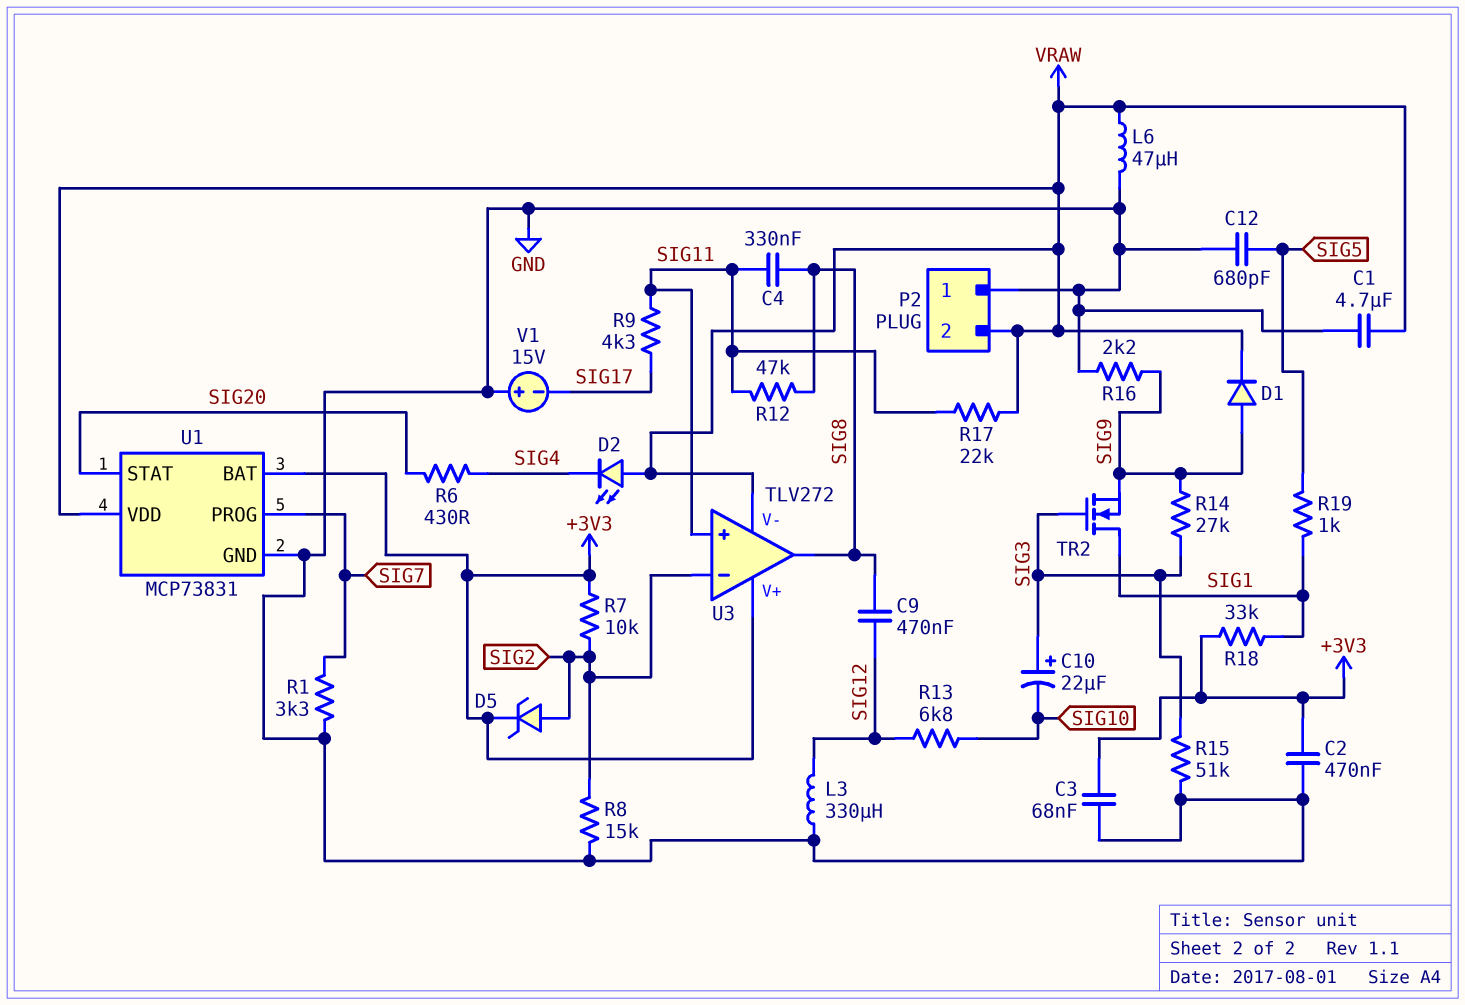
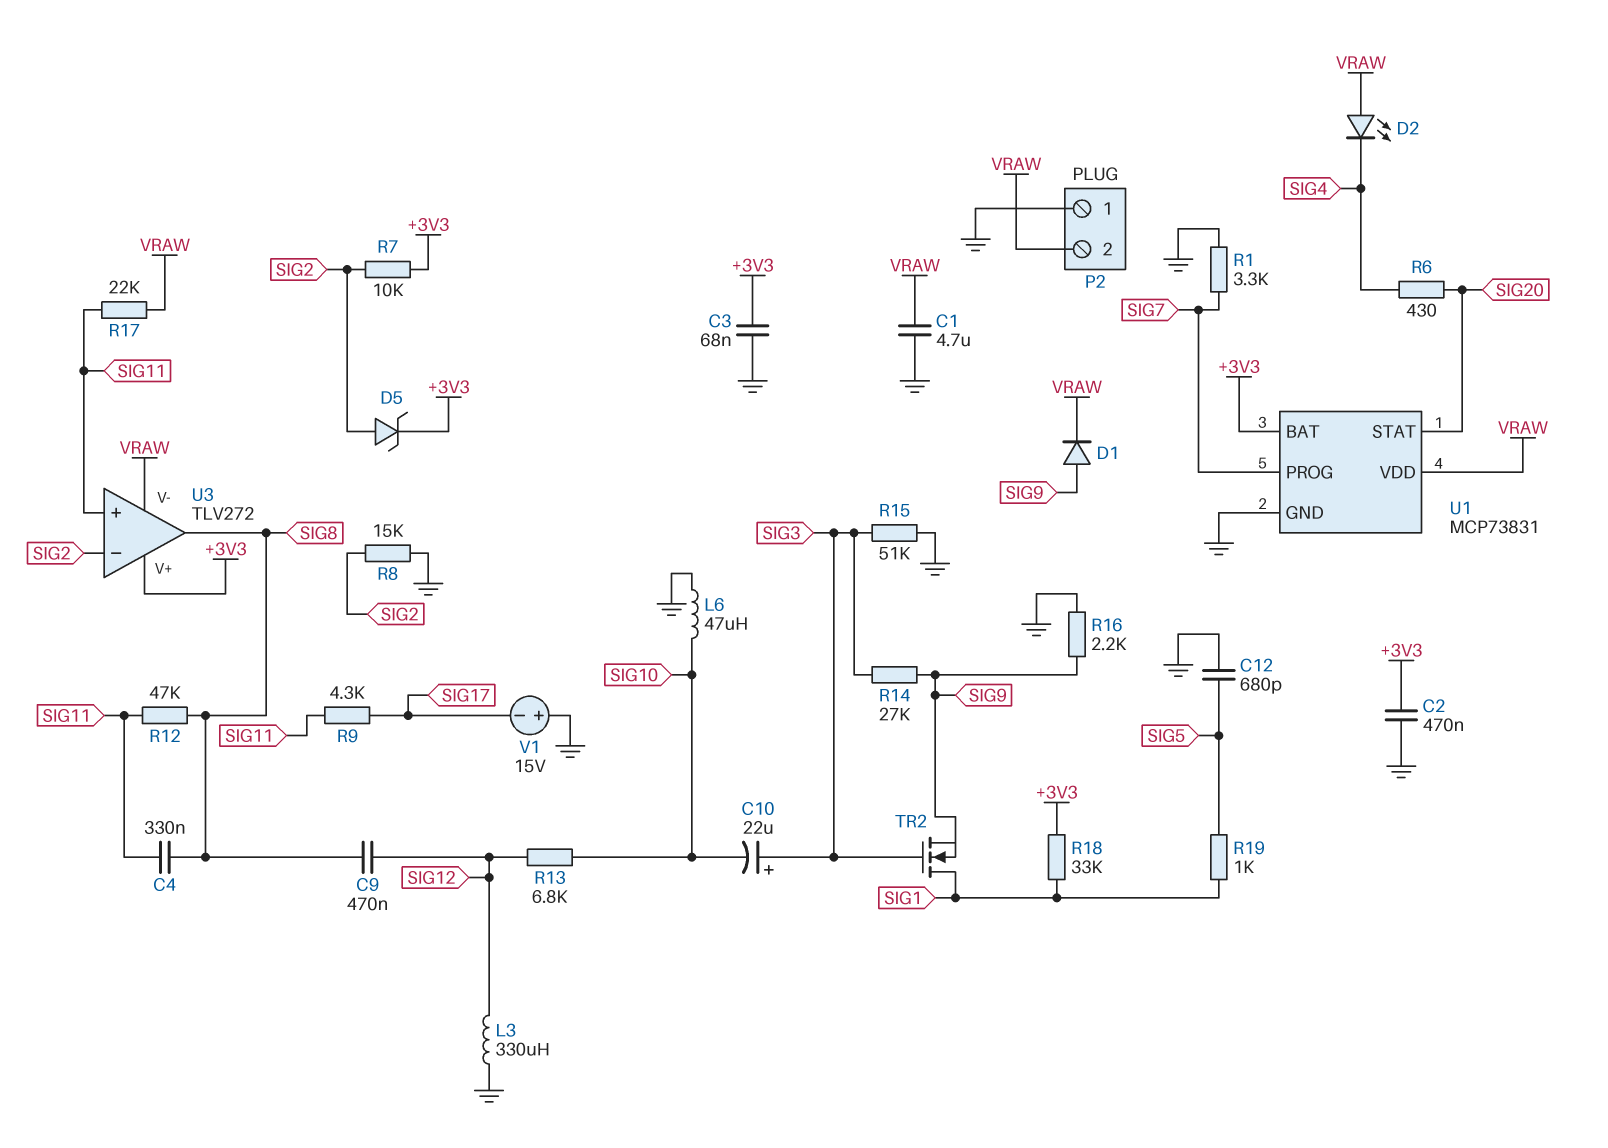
L6: 47uH (GND, VRAW) -> 47uH (GND, SIG10)

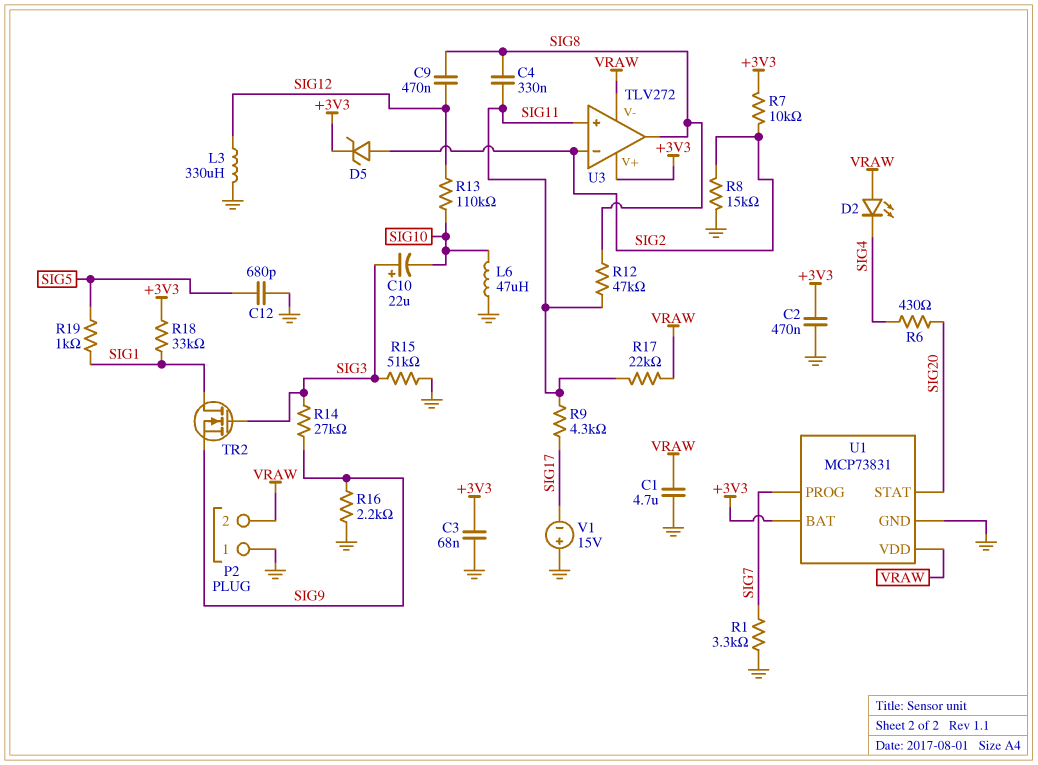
D1: diode (A SIG9, K VRAW) -> none
R13: 6.8k (SIG10, SIG12) -> 110k (SIG10, SIG12)

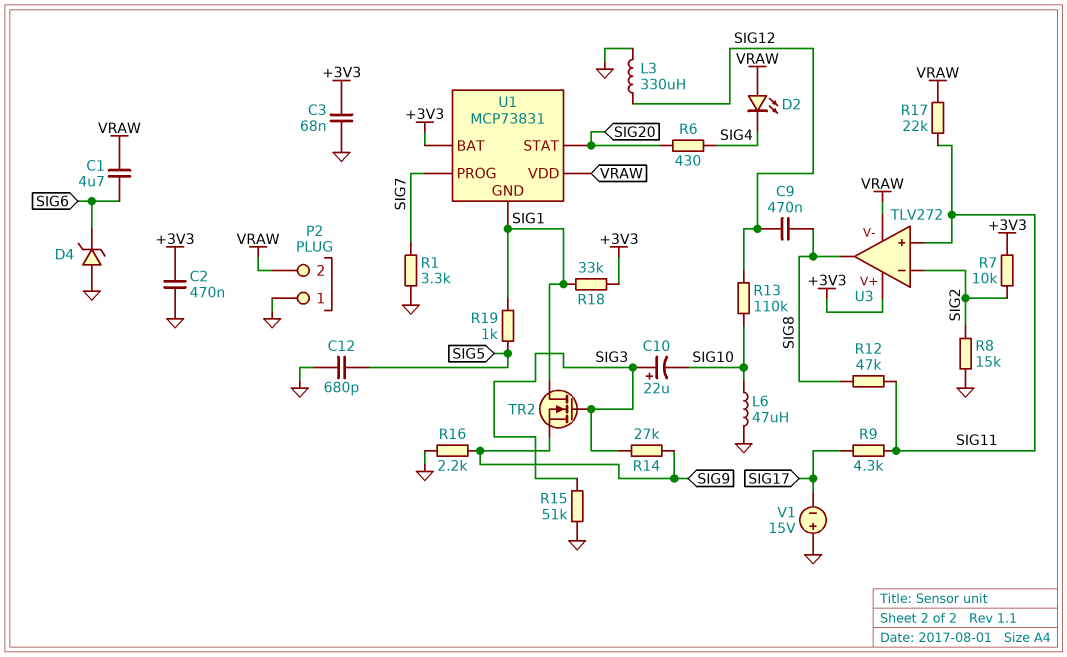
C1: 4.7uF (GND, VRAW) -> 4.7uF (SIG6, VRAW)
C4: 330nF (SIG8, SIG11) -> none
D4: none -> zener (A GND, K SIG6)
D5: zener (A SIG2, K +3V3) -> none
U1 pin GND: GND -> SIG1

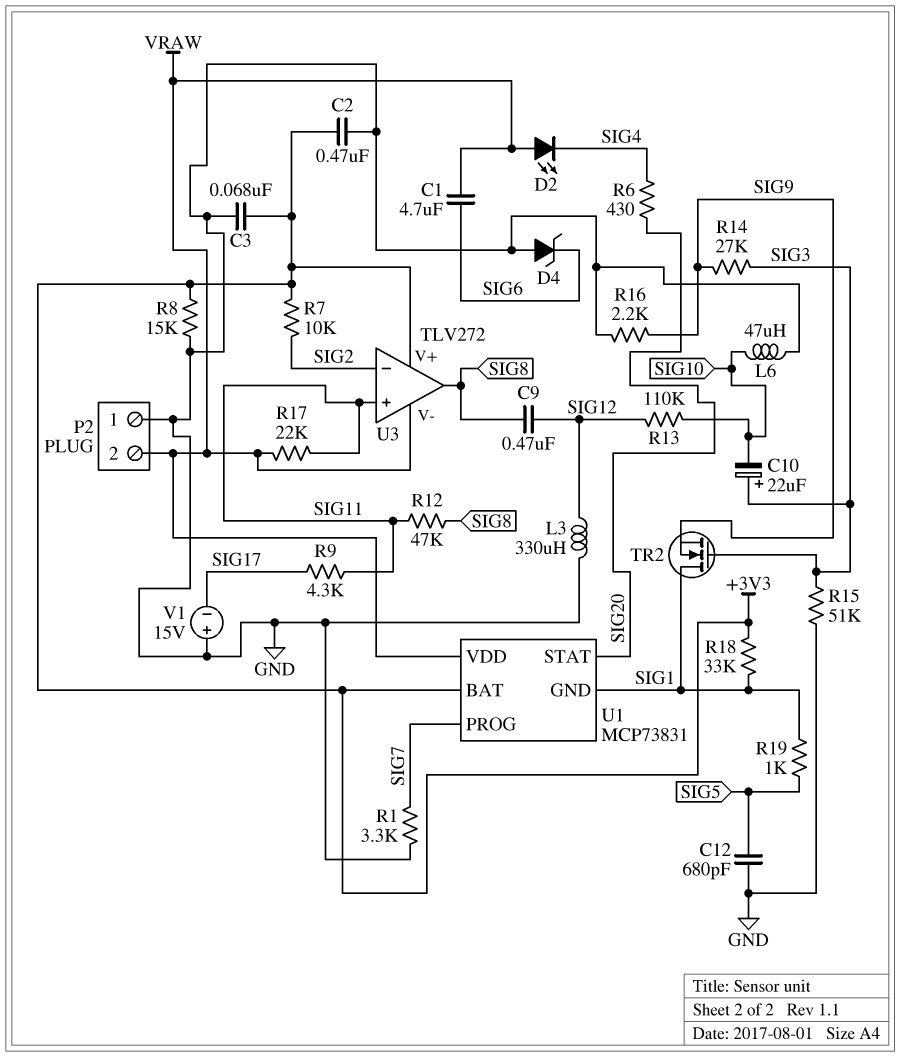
R8: 15k (GND, SIG2) -> 15k (+3V3, GND)

